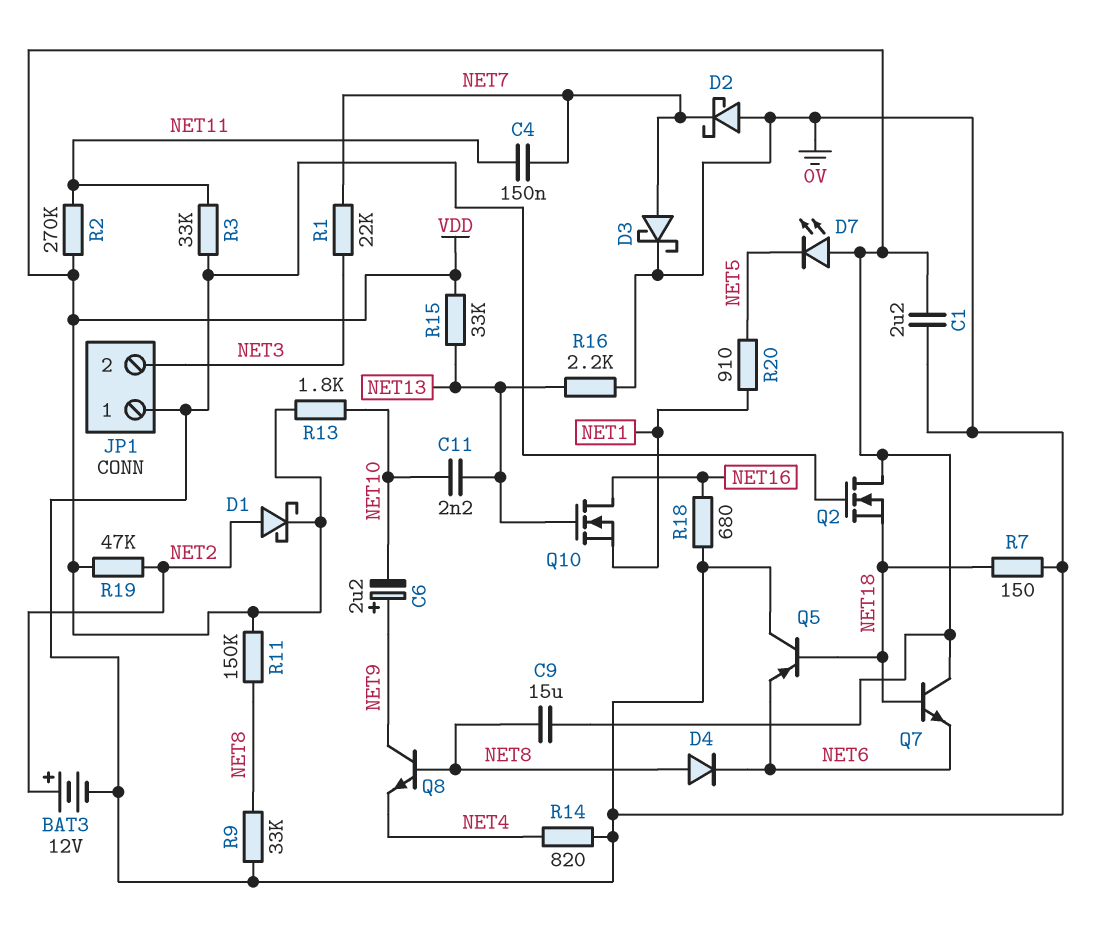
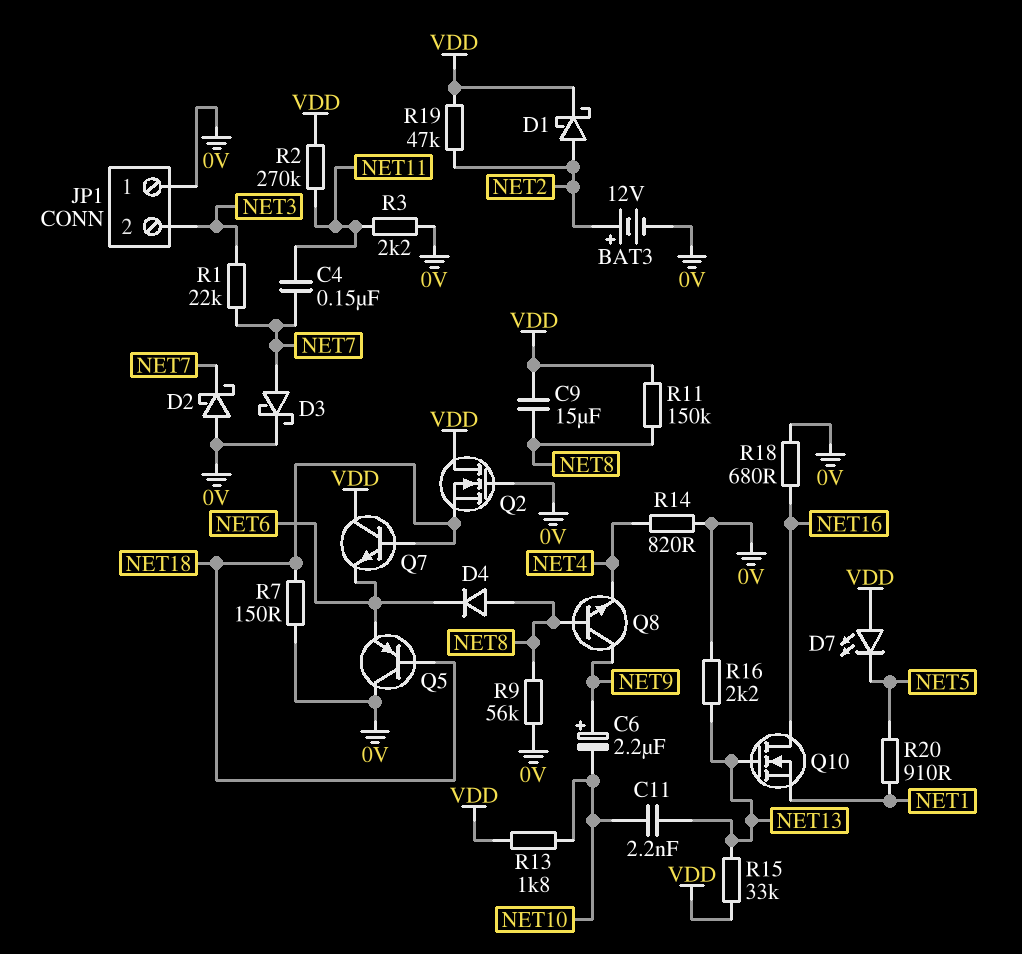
C1: 2.2uF (0V, VDD) -> none
R3: 33k (0V, NET11) -> 2.2k (0V, NET11)
R9: 33k (0V, NET8) -> 56k (0V, NET8)

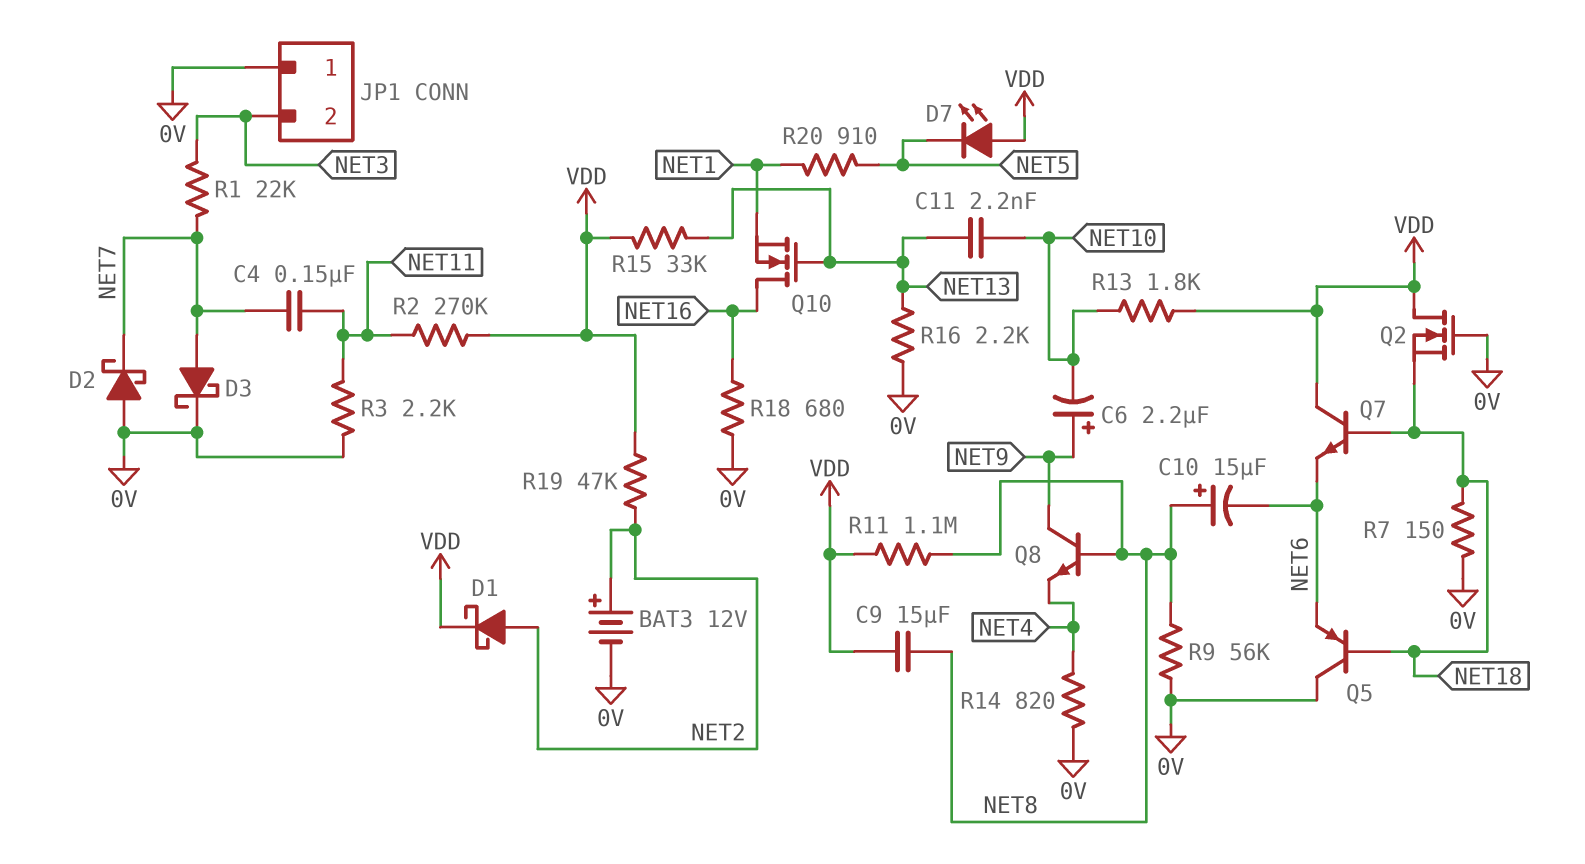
C10: none -> 15uF (plus NET8, minus NET6)
D4: diode (A NET8, K NET6) -> none
R11: 150k (NET8, VDD) -> 1.1M (NET8, VDD)

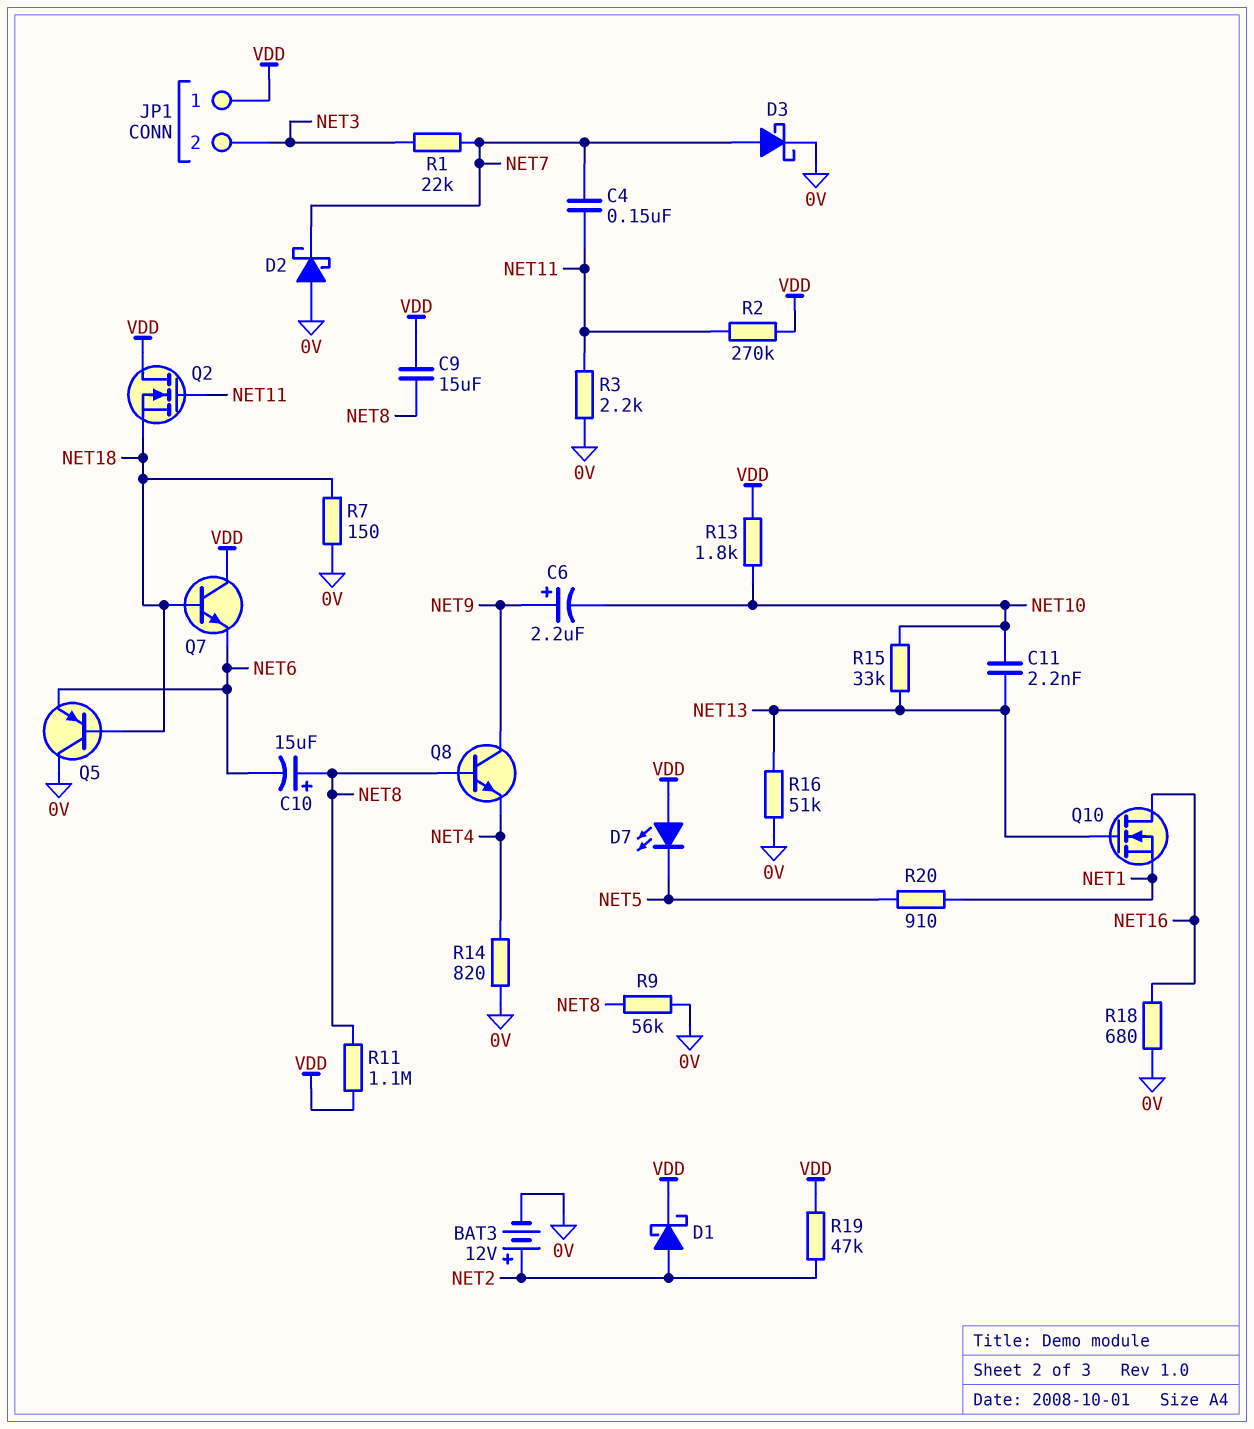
JP1 pin 1: 0V -> VDD
Q2: NMOS (G 0V, D VDD, S NET18) -> NMOS (G NET11, D VDD, S NET18)
R15: 33k (NET13, VDD) -> 33k (NET10, NET13)
R16: 2.2k (0V, NET13) -> 51k (0V, NET13)

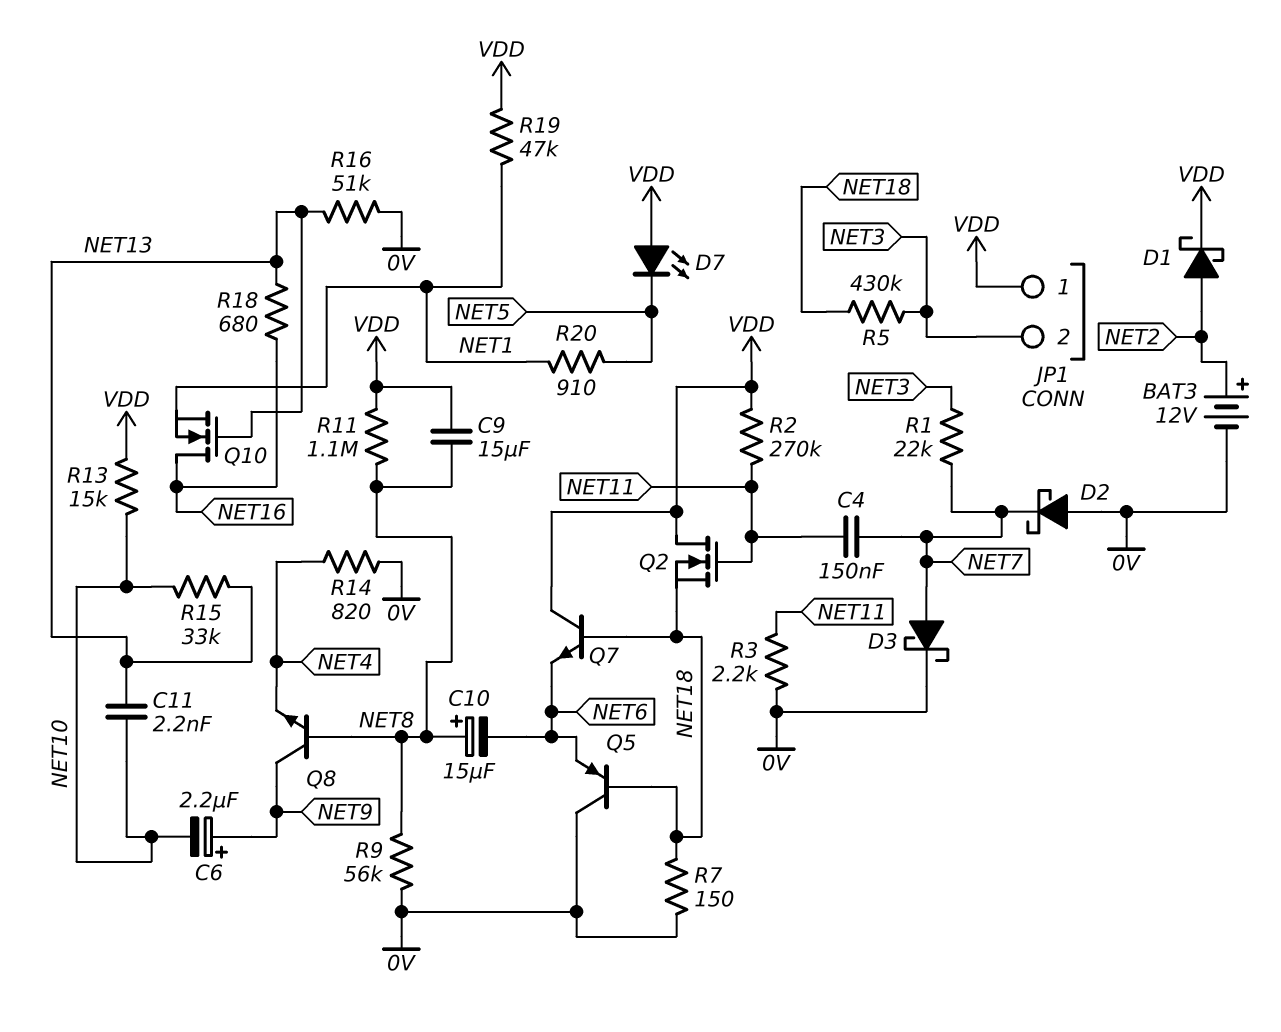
R5: none -> 430k (NET3, NET18)
R13: 1.8k (NET10, VDD) -> 15k (NET10, VDD)
R18: 680 (0V, NET16) -> 680 (NET13, NET16)
R19: 47k (NET2, VDD) -> 47k (NET1, VDD)

